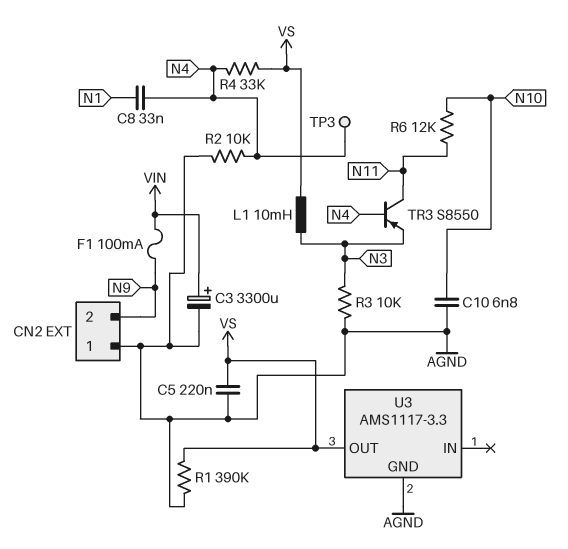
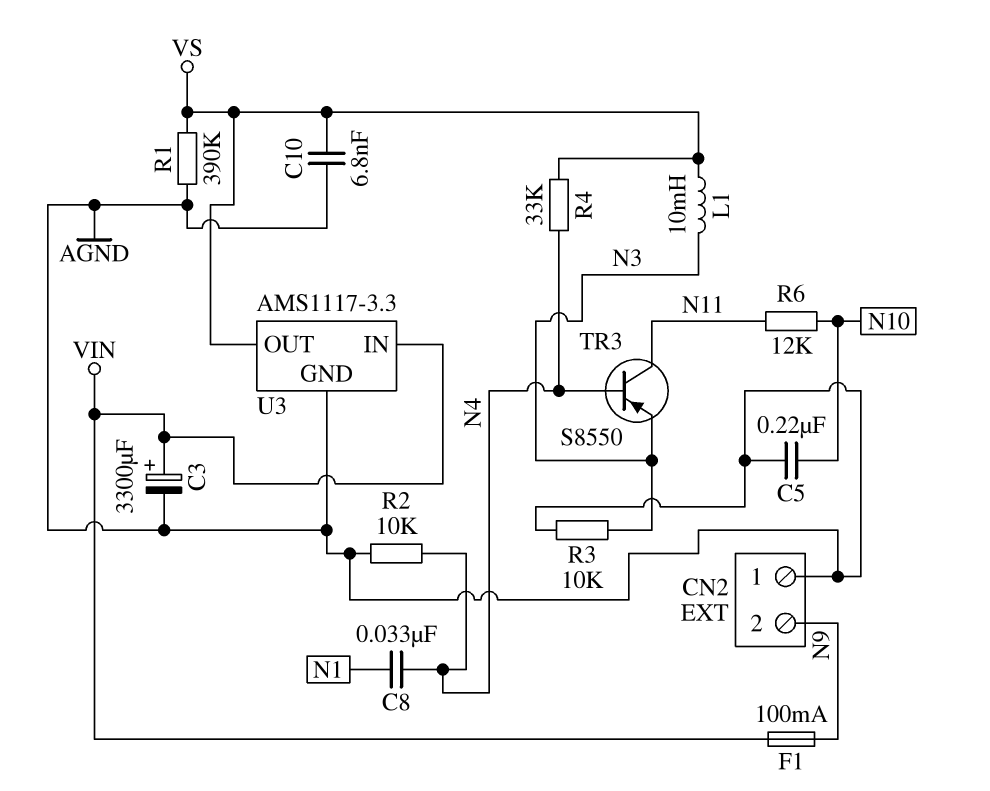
C5: 220nF (AGND, VS) -> 220nF (AGND, N10)
C10: 6.8nF (AGND, N10) -> 6.8nF (AGND, VS)
TP3: test point (N4) -> none
U3 pin IN: none -> VIN

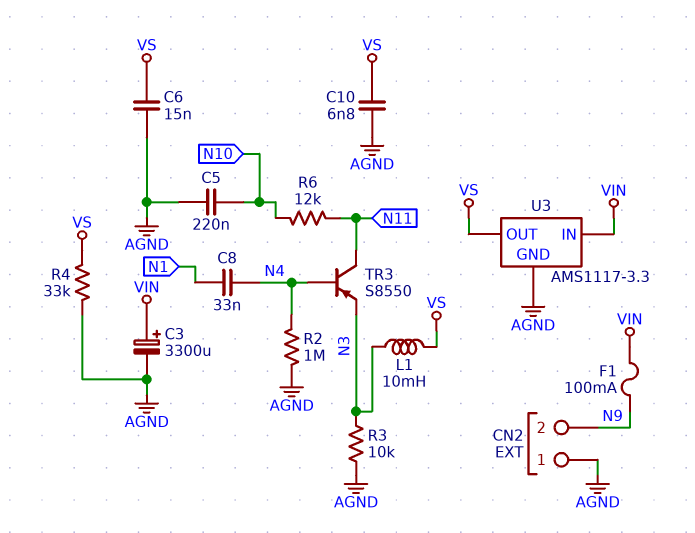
C6: none -> 15nF (AGND, VS)
R1: 390k (AGND, VS) -> none
R2: 10k (AGND, N4) -> 1M (AGND, N4)
R4: 33k (N4, VS) -> 33k (AGND, VS)

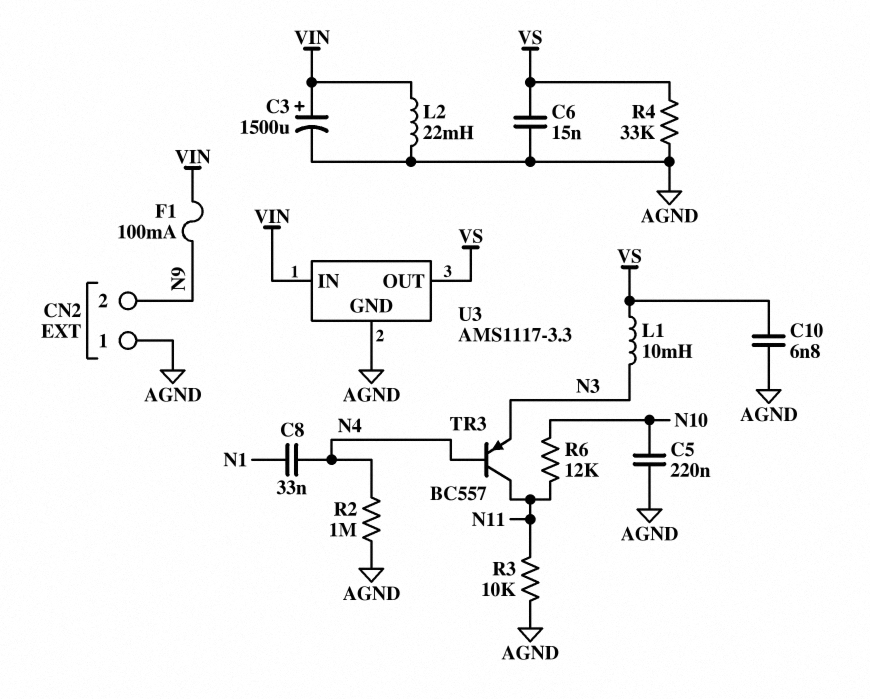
C3: 3300uF (plus VIN, minus AGND) -> 1500uF (plus VIN, minus AGND)
L2: none -> 22mH (AGND, VIN)
R3: 10k (AGND, N3) -> 10k (AGND, N11)
TR3: PNP S8550 (B N4, C N11, E N3) -> PNP BC557 (B N4, C N11, E N3)

